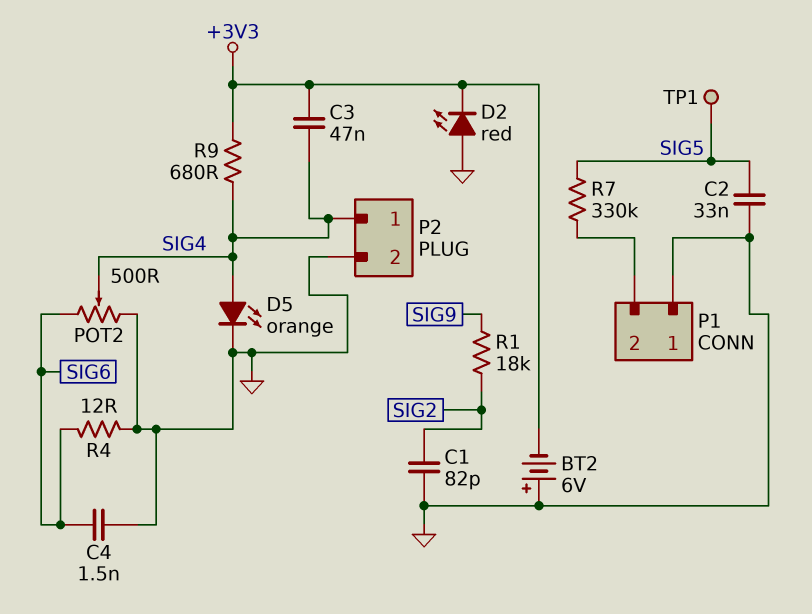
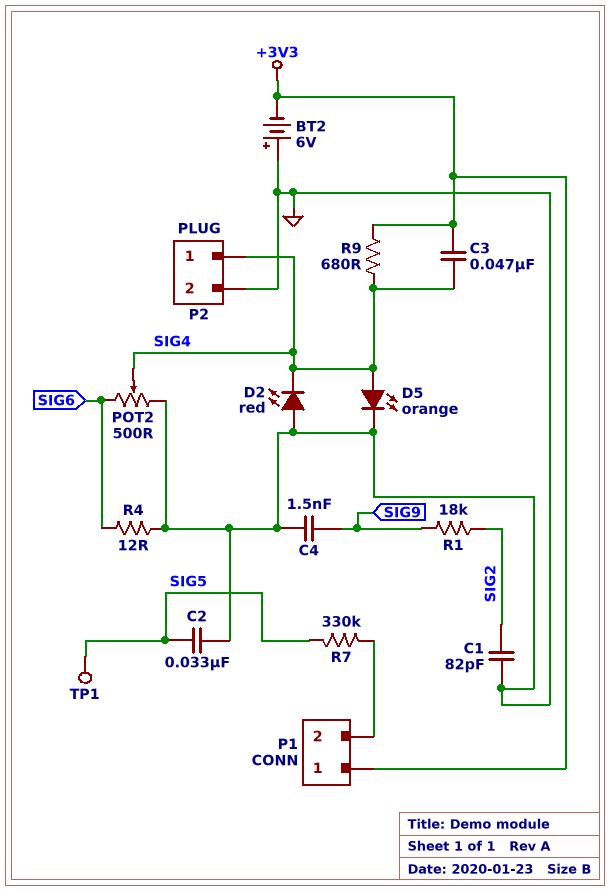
C4: 1.5nF (GND, SIG6) -> 1.5nF (GND, SIG9)
D2: LED red (A GND, K +3V3) -> LED red (A GND, K SIG4)
P1 pin 1: GND -> +3V3

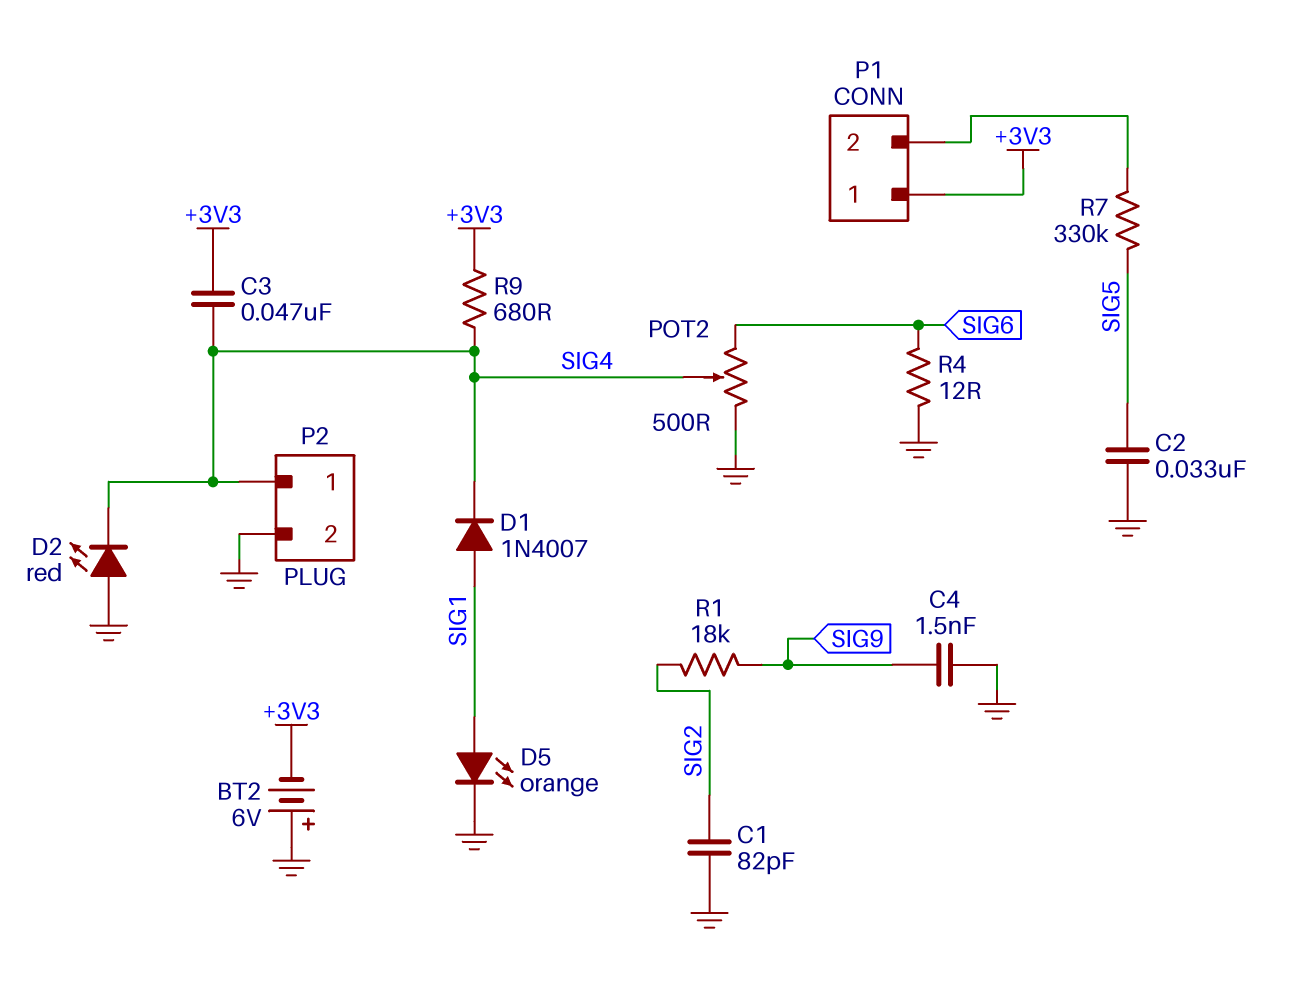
D1: none -> diode 1N4007 (A SIG1, K SIG4)
D5: LED orange (A SIG4, K GND) -> LED orange (A SIG1, K GND)
TP1: test point (SIG5) -> none

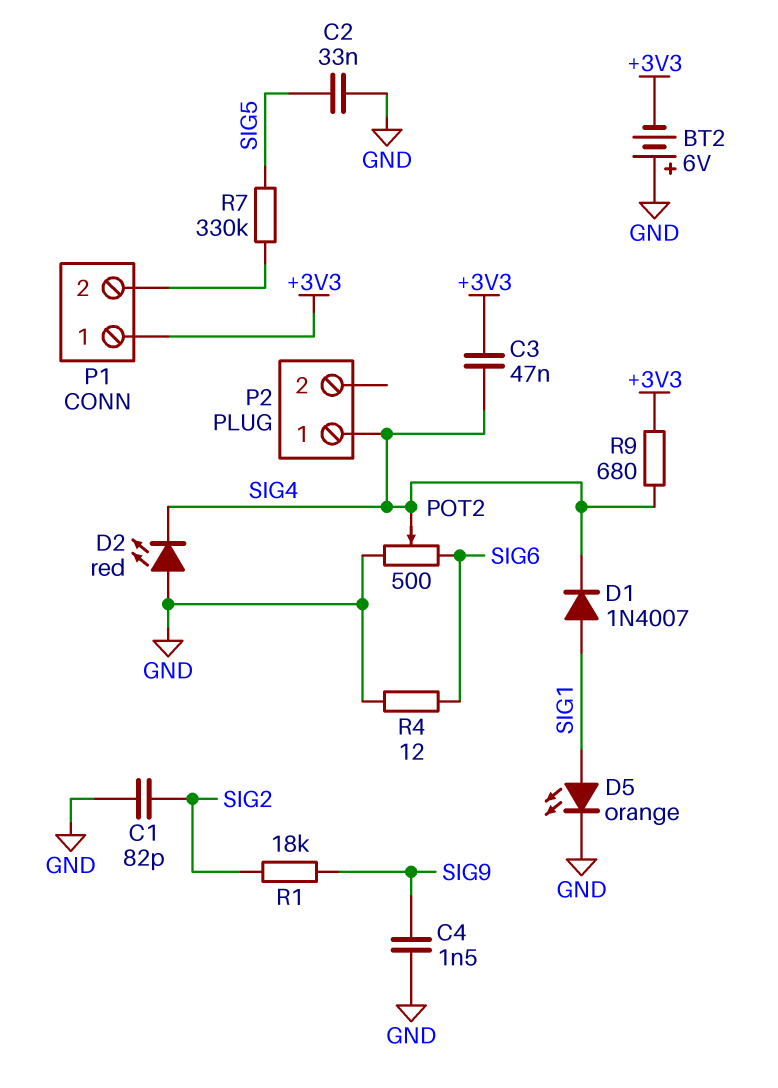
P2 pin 2: GND -> none

